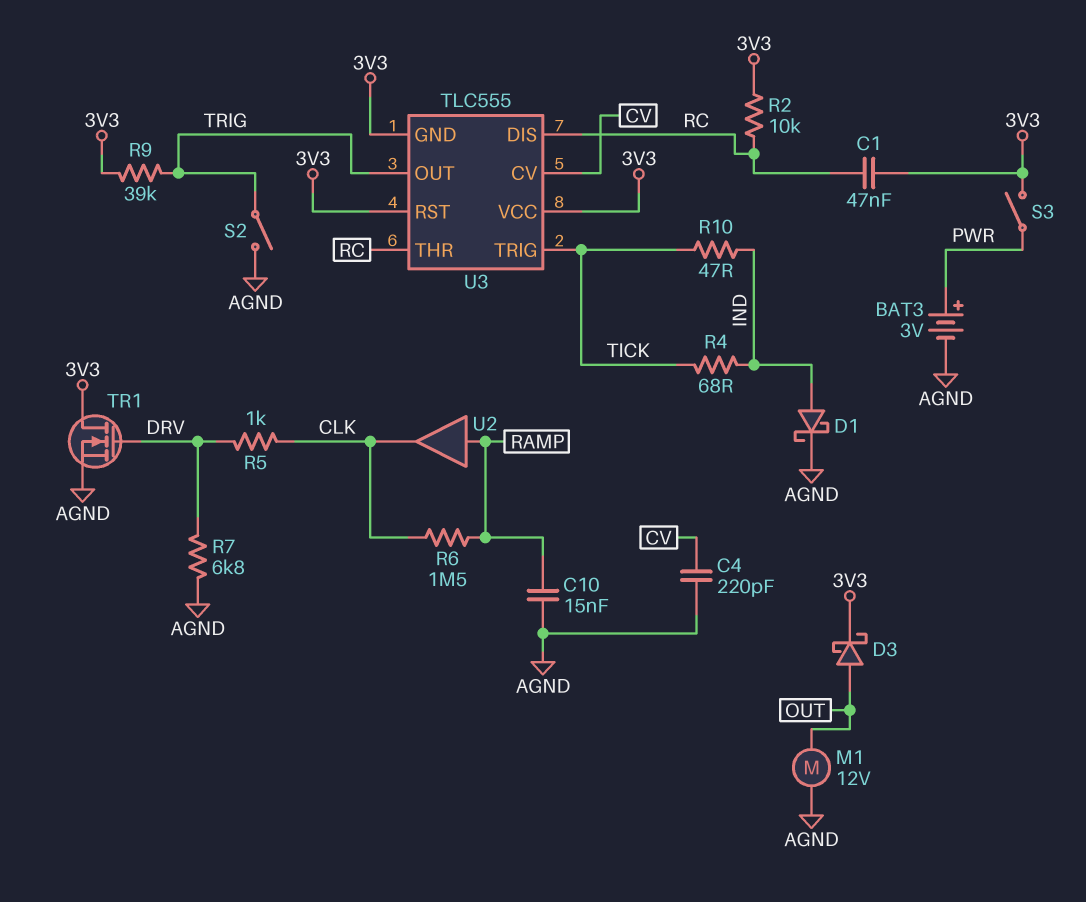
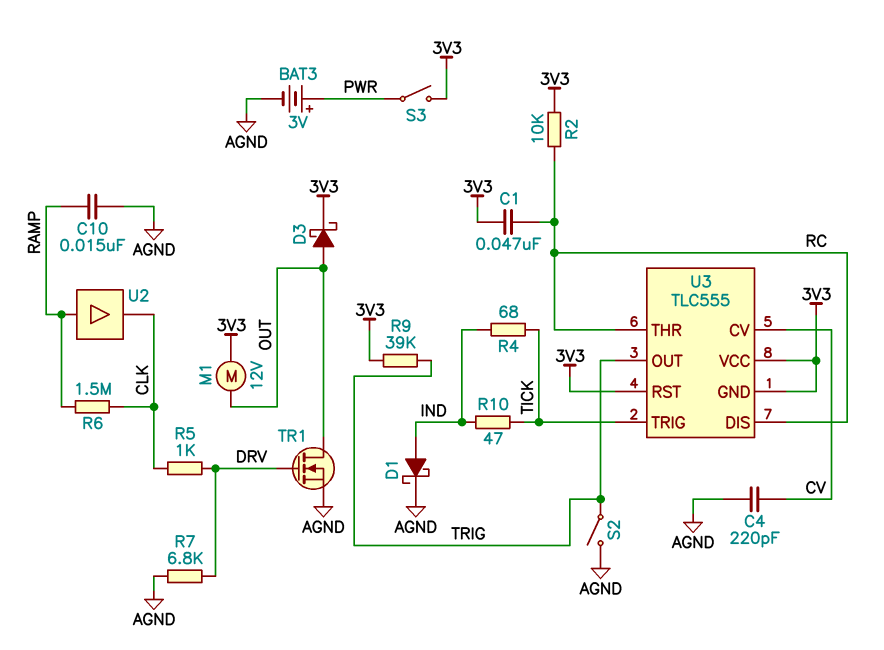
M1: motor 12V (AGND, OUT) -> motor 12V (3V3, OUT)
TR1: NMOS (G DRV, D 3V3, S AGND) -> NMOS (G DRV, D OUT, S AGND)

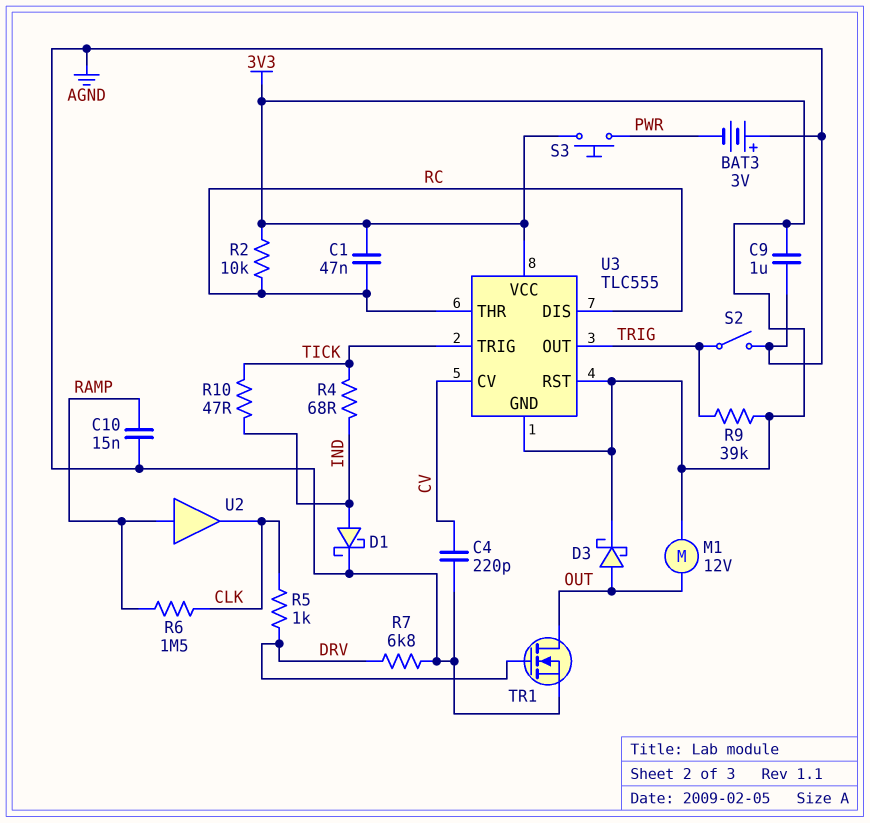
BAT3: 3V (plus PWR, minus AGND) -> 3V (plus AGND, minus PWR)
C9: none -> 1uF (3V3, AGND)
S3: switch (3V3, PWR) -> button (3V3, PWR)

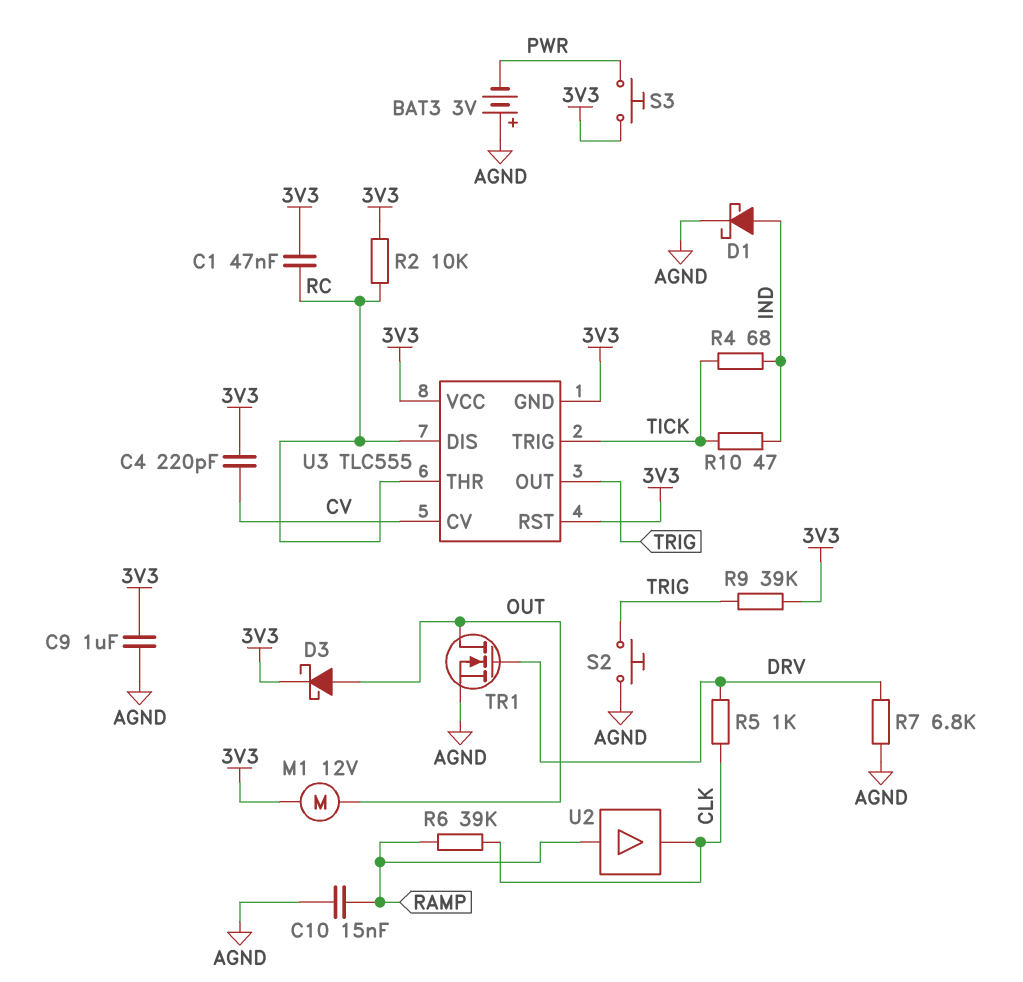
C4: 220pF (AGND, CV) -> 220pF (3V3, CV)
R6: 1.5M (CLK, RAMP) -> 39k (CLK, RAMP)
S2: switch (AGND, TRIG) -> button (AGND, TRIG)

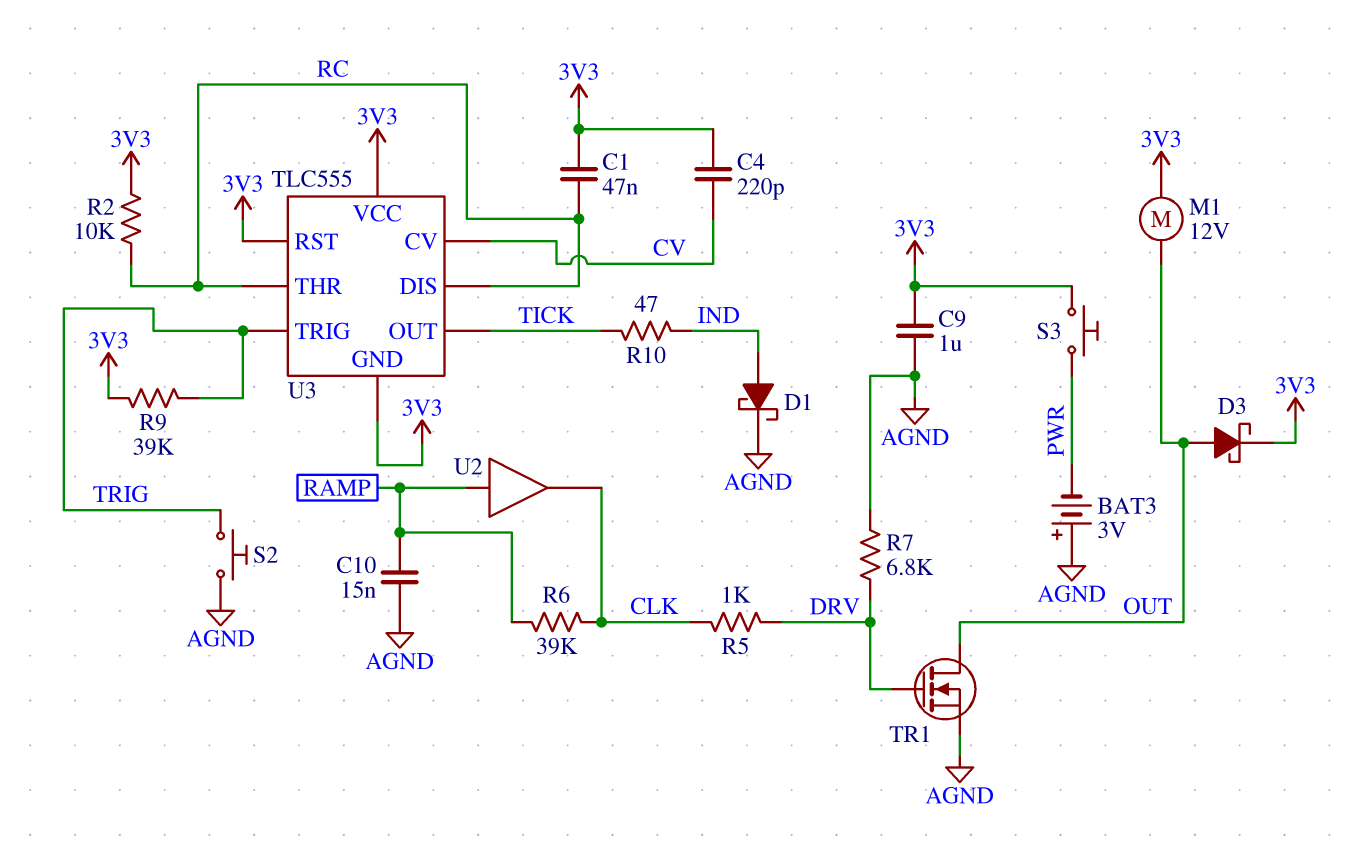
R4: 68 (IND, TICK) -> none
U3 pin OUT: TRIG -> TICK
U3 pin TRIG: TICK -> TRIG

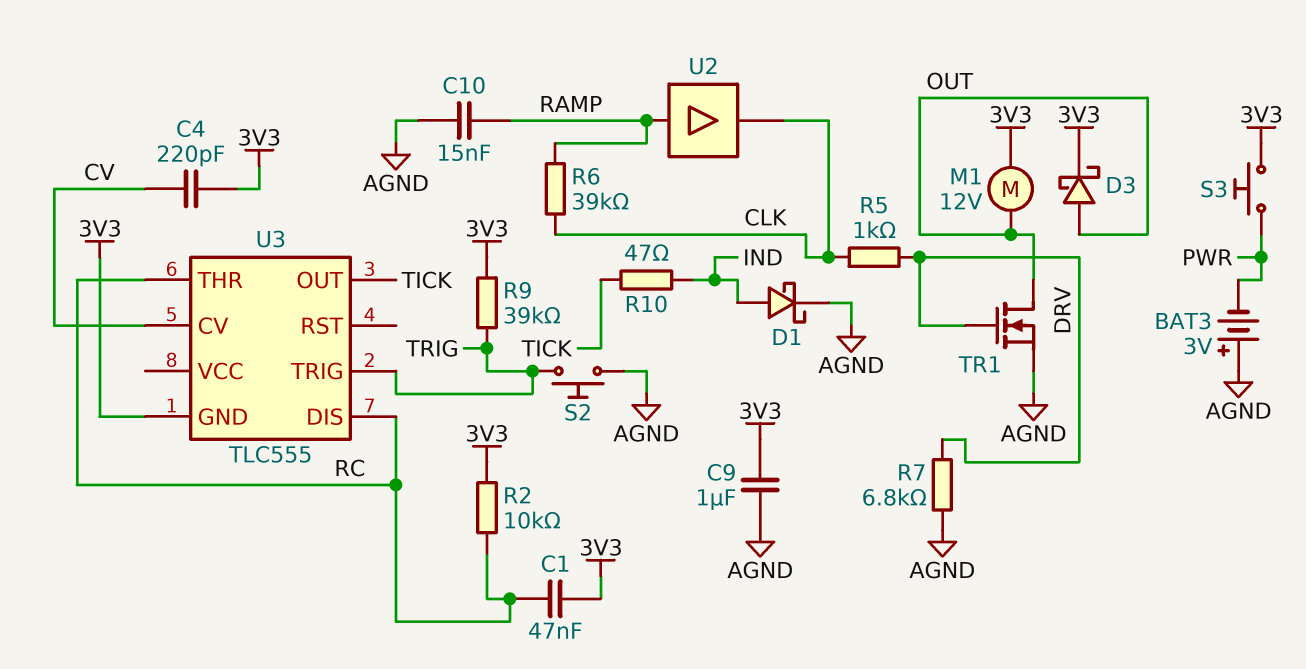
U3 pin RST: 3V3 -> none
U3 pin VCC: 3V3 -> none

